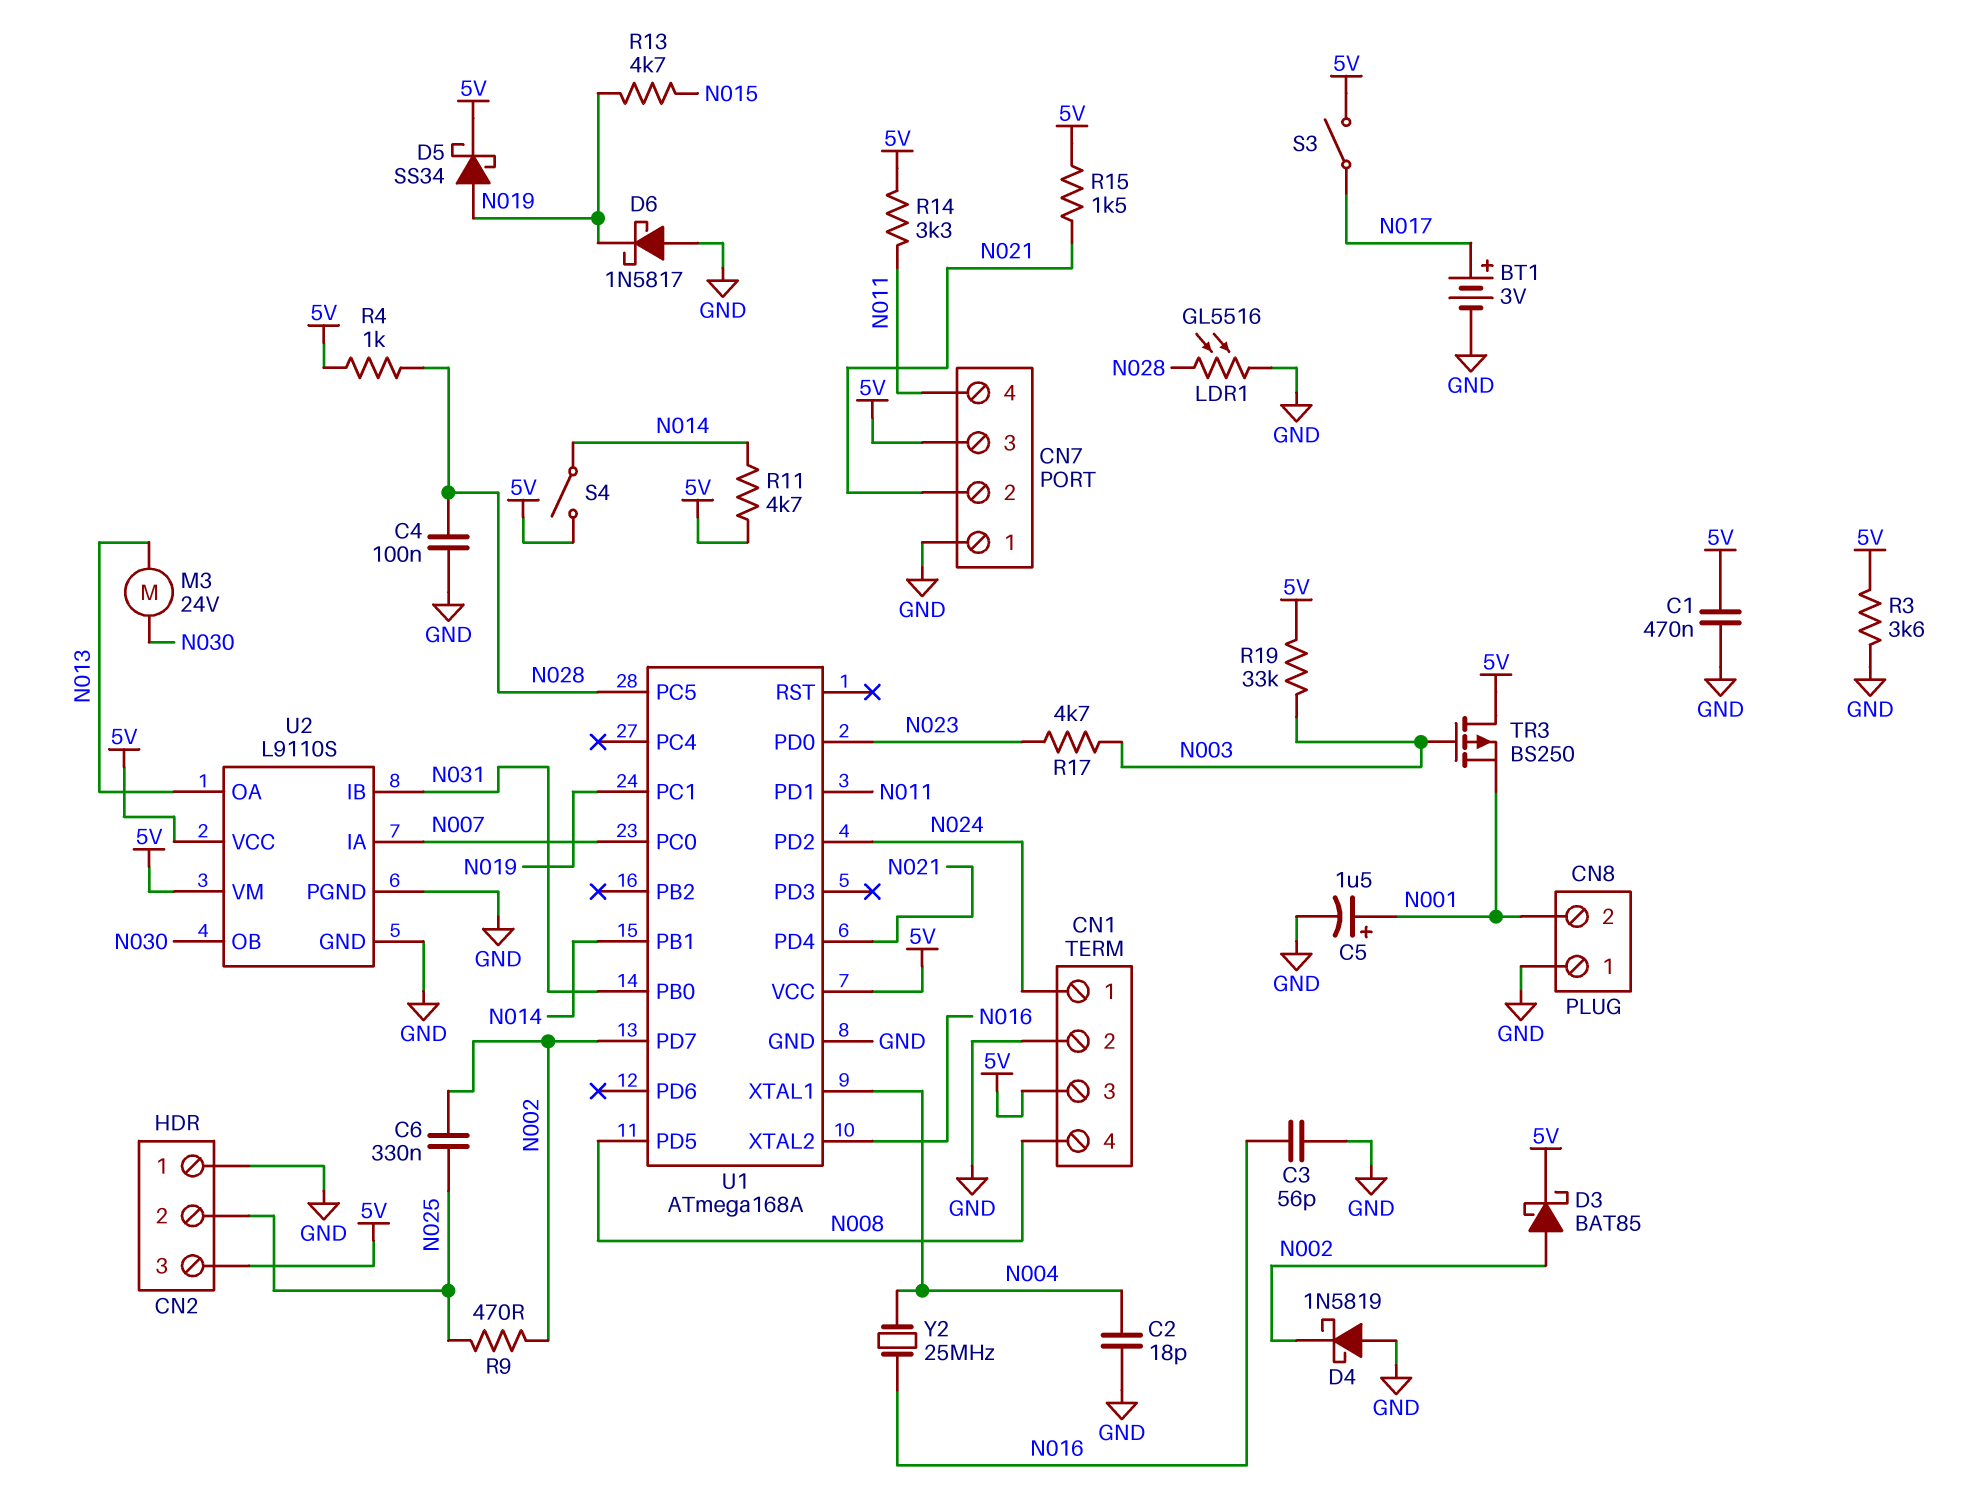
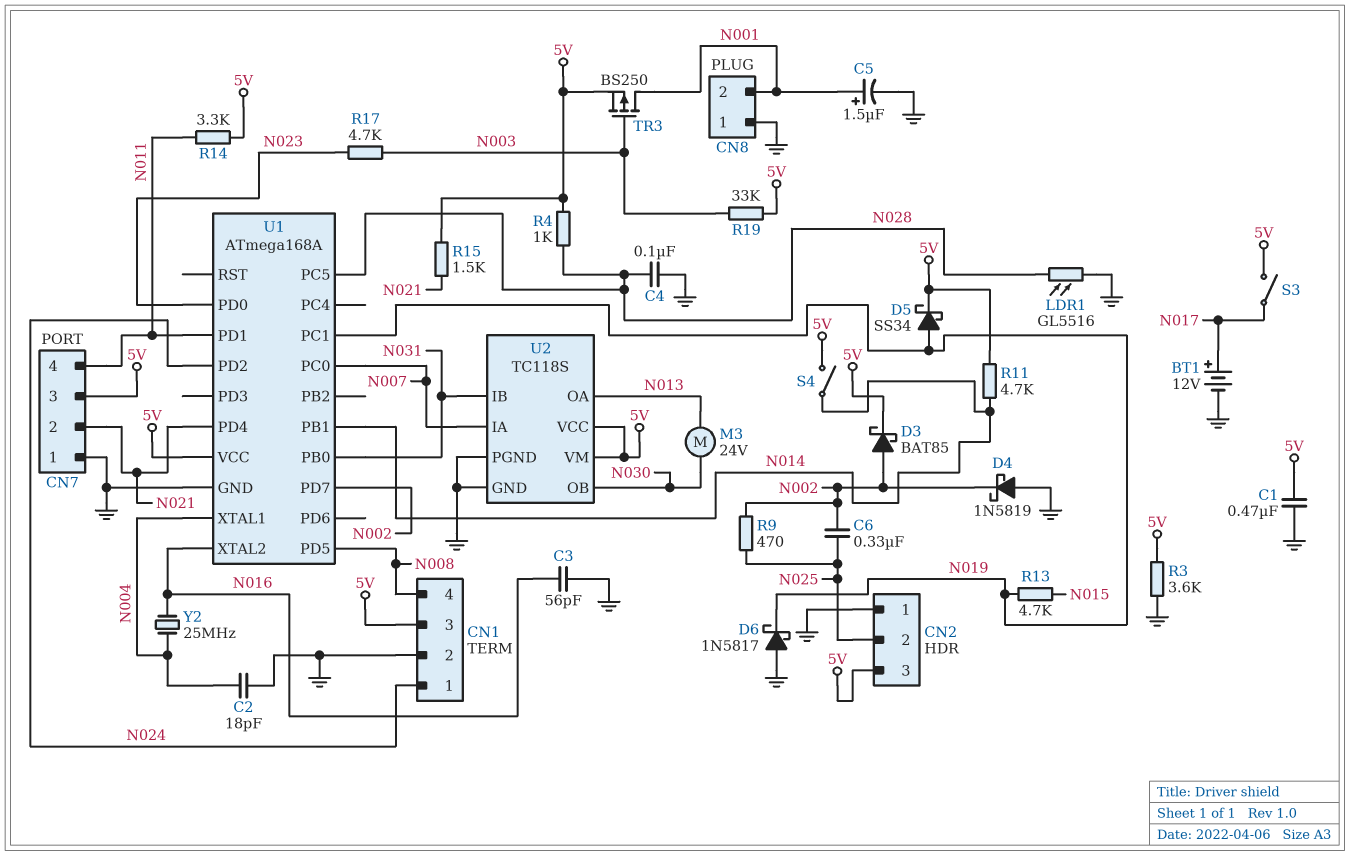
BT1: 3V (plus N017, minus GND) -> 12V (plus N017, minus GND)
TR3: PMOS BS250 (G N003, D 5V, S N001) -> PMOS BS250 (G N003, D N001, S 5V)
U2: L9110S -> TC118S

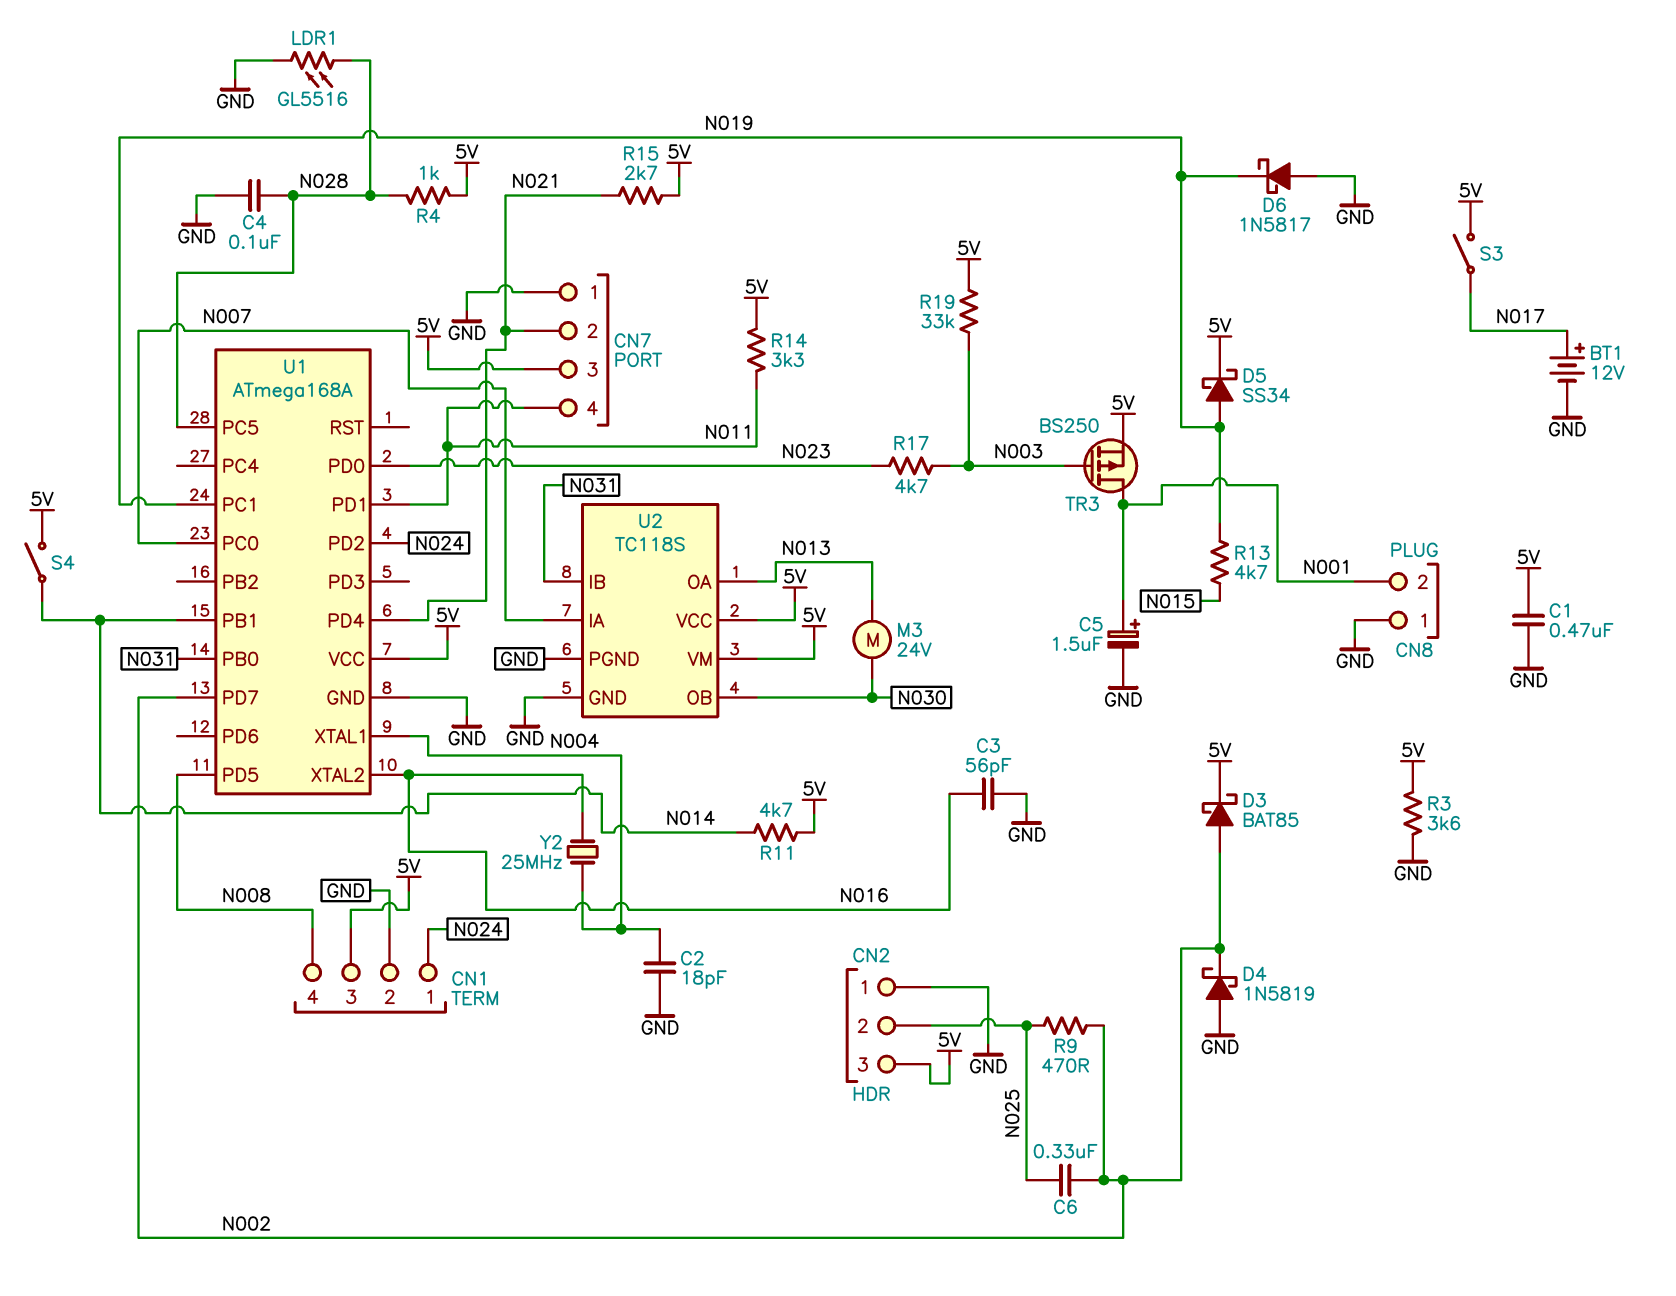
R15: 1.5k (5V, N021) -> 2.7k (5V, N021)

